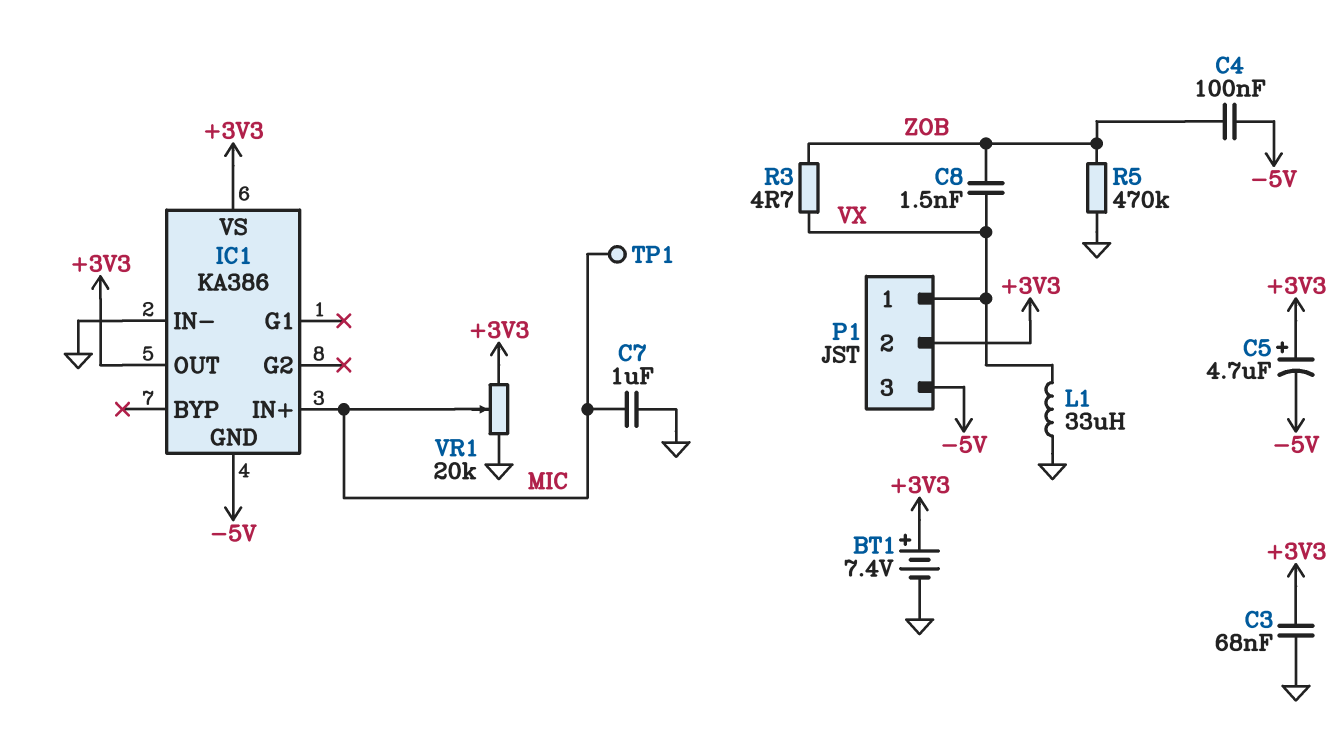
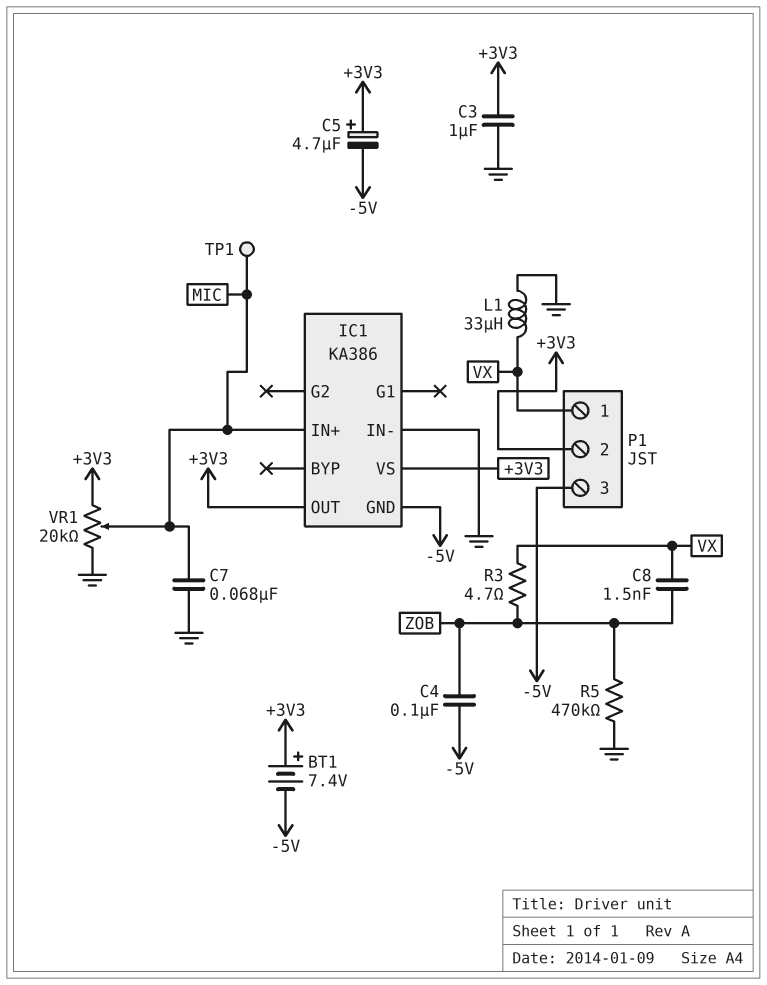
BT1: 7.4V (plus +3V3, minus GND) -> 7.4V (plus +3V3, minus -5V)
C3: 68nF (+3V3, GND) -> 1uF (+3V3, GND)
C7: 1uF (GND, MIC) -> 68nF (GND, MIC)

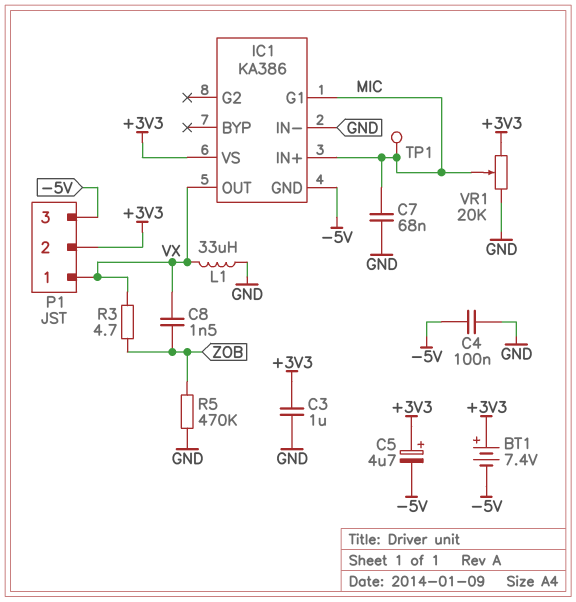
C4: 100nF (-5V, ZOB) -> 100nF (-5V, GND)
IC1 pin G1: none -> MIC
IC1 pin OUT: +3V3 -> VX

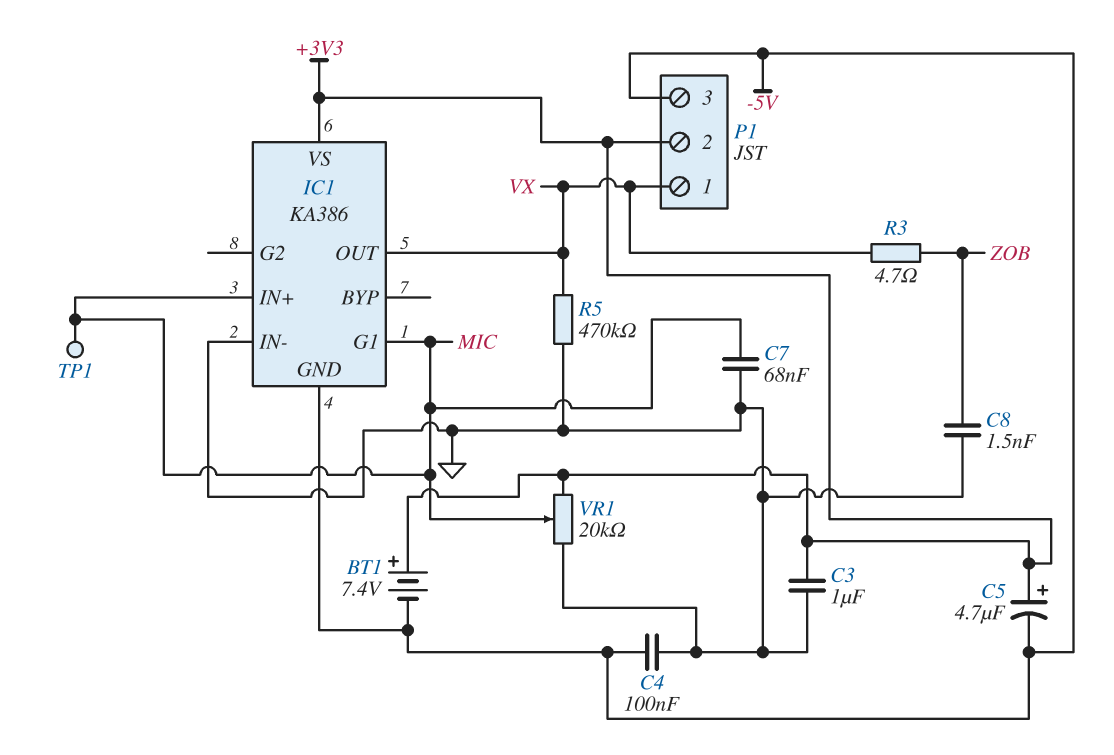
C8: 1.5nF (VX, ZOB) -> 1.5nF (GND, ZOB)
L1: 33uH (GND, VX) -> none
R5: 470k (GND, ZOB) -> 470k (GND, VX)

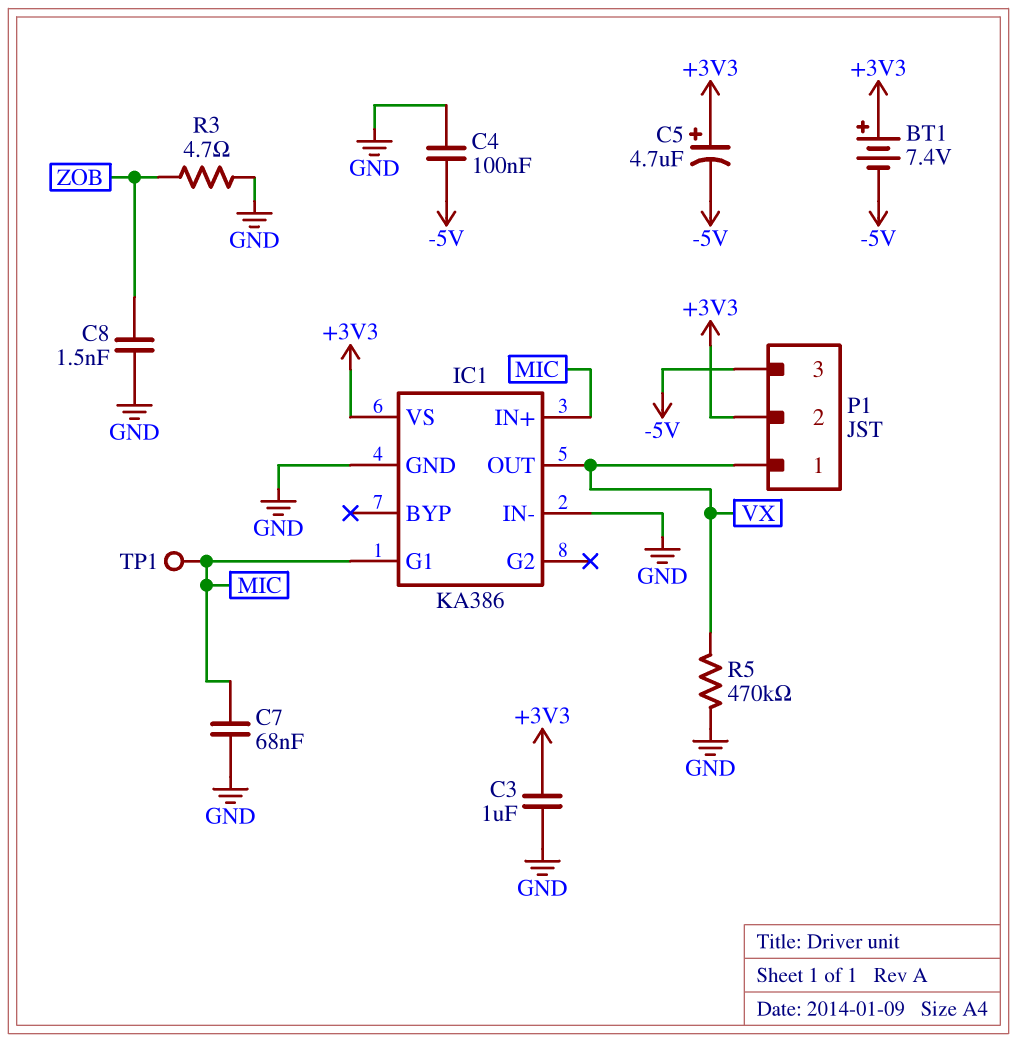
IC1 pin GND: -5V -> GND
R3: 4.7 (VX, ZOB) -> 4.7 (GND, ZOB)
VR1: 20k (+3V3, GND, wiper MIC) -> none

